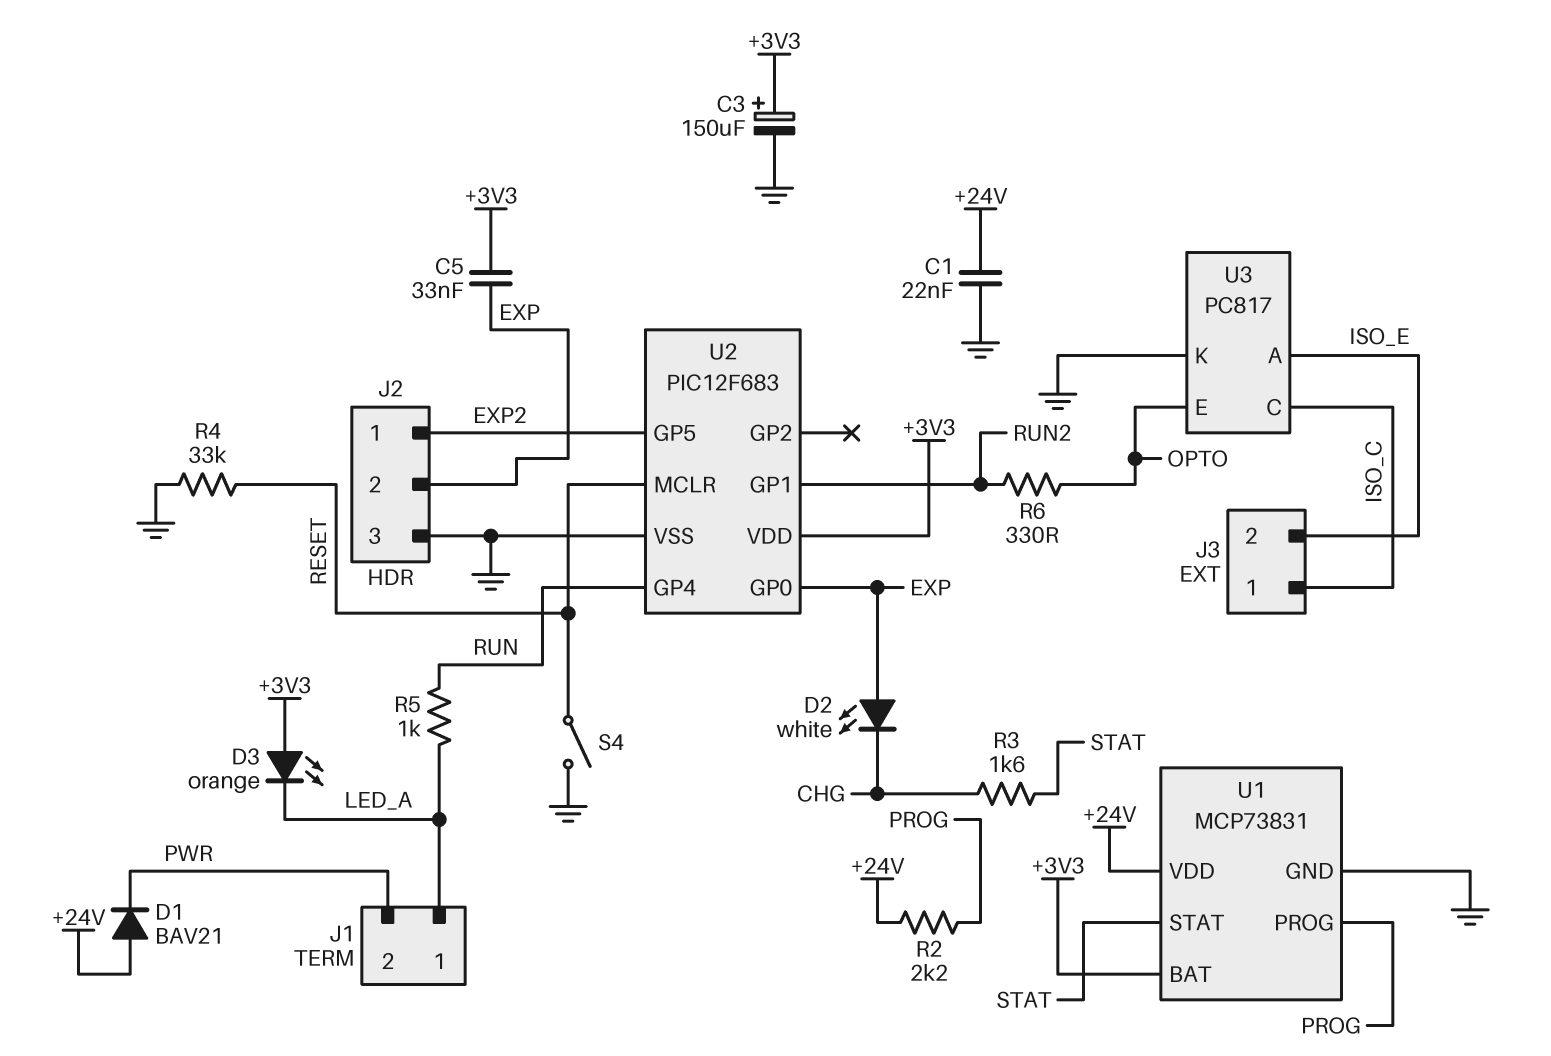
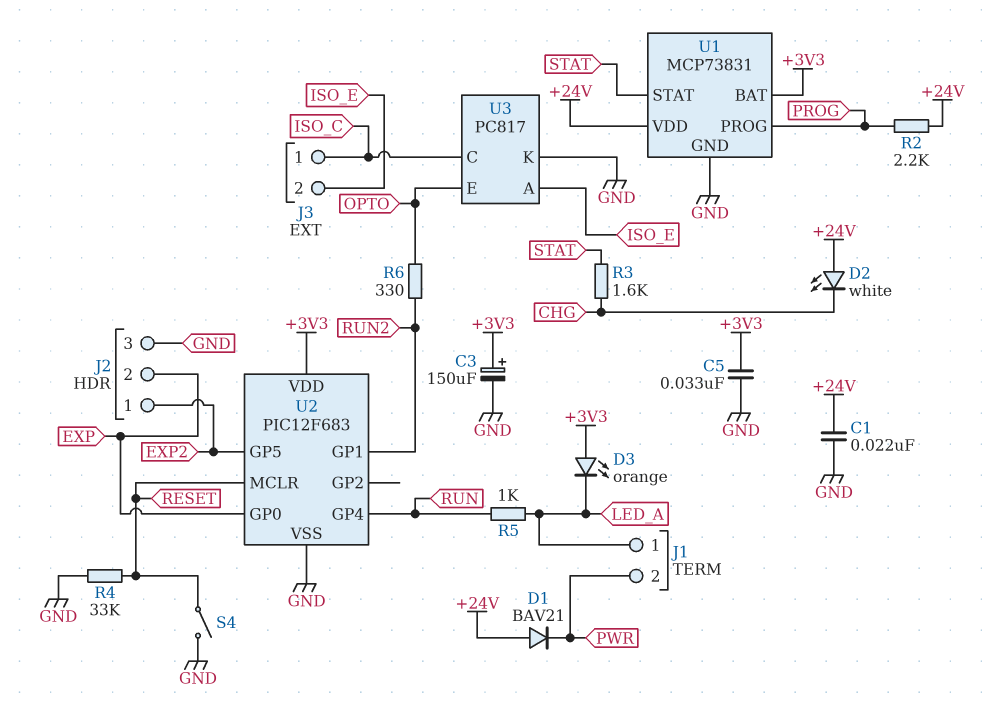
C5: 33nF (+3V3, EXP) -> 33nF (+3V3, GND)
D2: LED white (A EXP, K CHG) -> LED white (A +24V, K CHG)

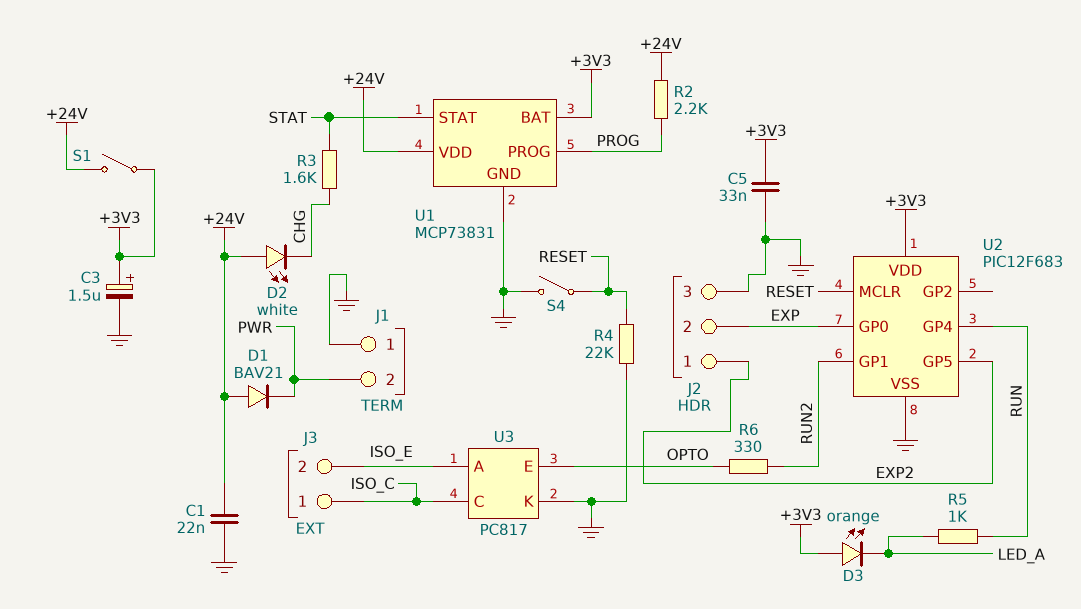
C3: 150uF (plus +3V3, minus GND) -> 1.5uF (plus +3V3, minus GND)
J1 pin 1: LED_A -> GND
R4: 33k (GND, RESET) -> 22k (GND, RESET)
S1: none -> switch (+3V3, +24V)

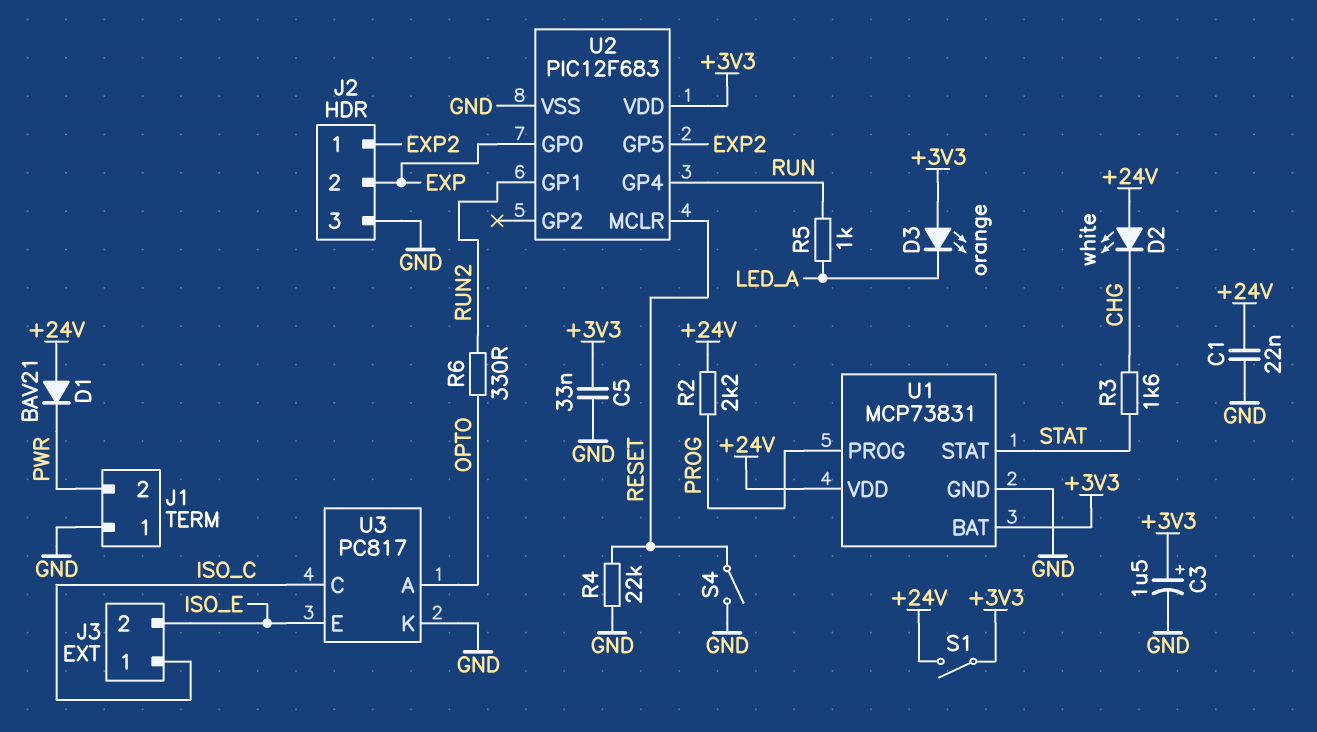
U3 pin A: ISO_E -> OPTO
U3 pin E: OPTO -> ISO_E

